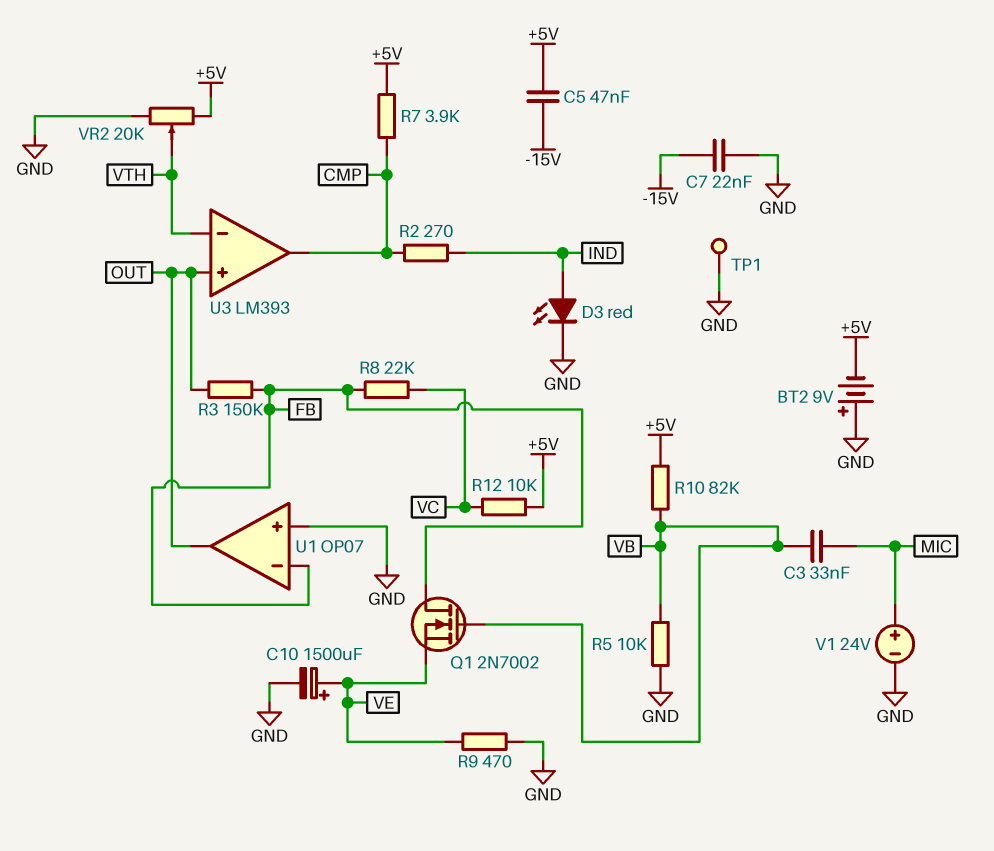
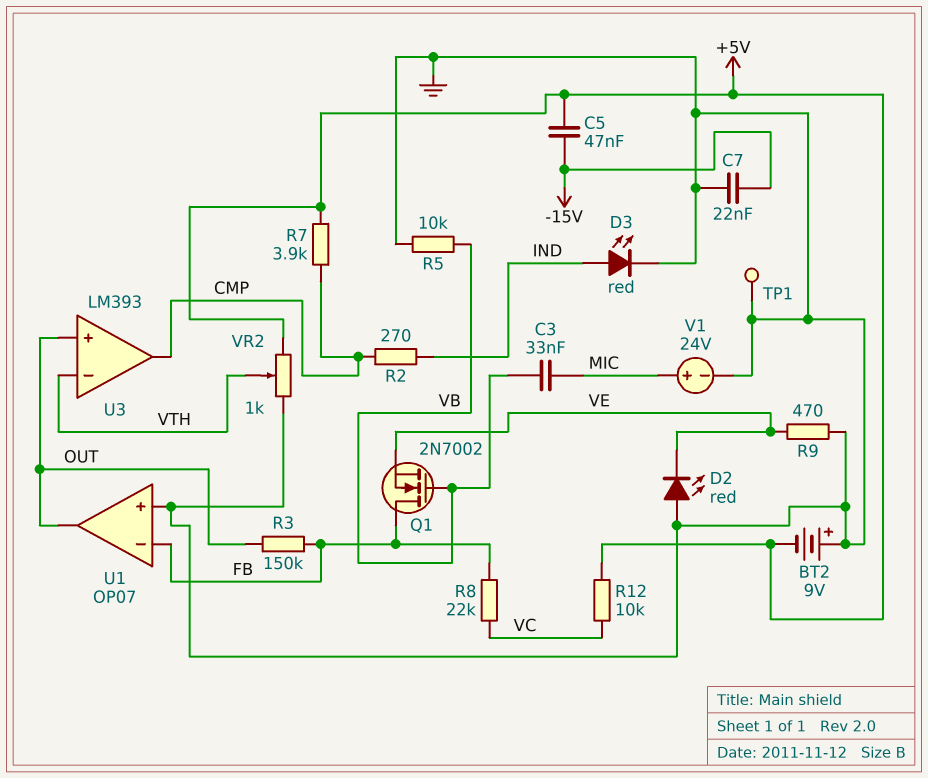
C10: 1500uF (plus VE, minus GND) -> none
D2: none -> LED red (A GND, K VE)
R10: 82k (+5V, VB) -> none
VR2: 20k (+5V, GND, wiper VTH) -> 1k (+5V, GND, wiper VTH)

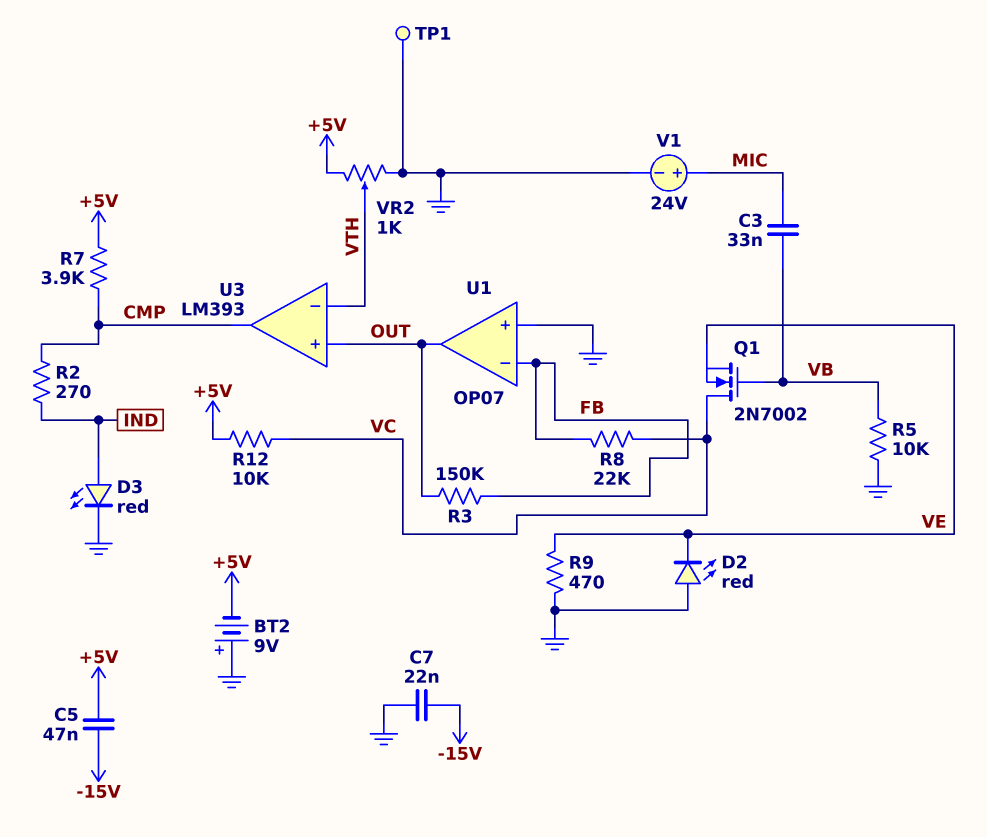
Q1: NMOS 2N7002 (G VB, D FB, S VE) -> NMOS 2N7002 (G VB, D VC, S VE)

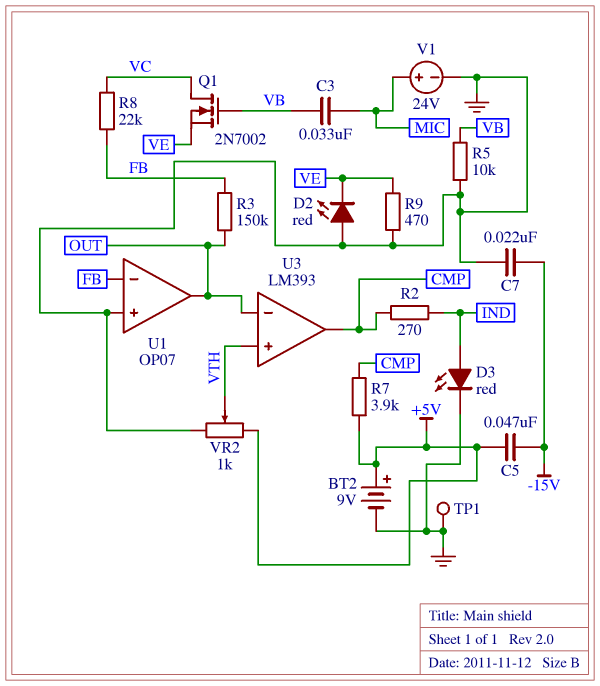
BT2: 9V (plus GND, minus +5V) -> 9V (plus +5V, minus GND)
R12: 10k (+5V, VC) -> none
U3 pin in+: OUT -> VTH
U3 pin in-: VTH -> OUT

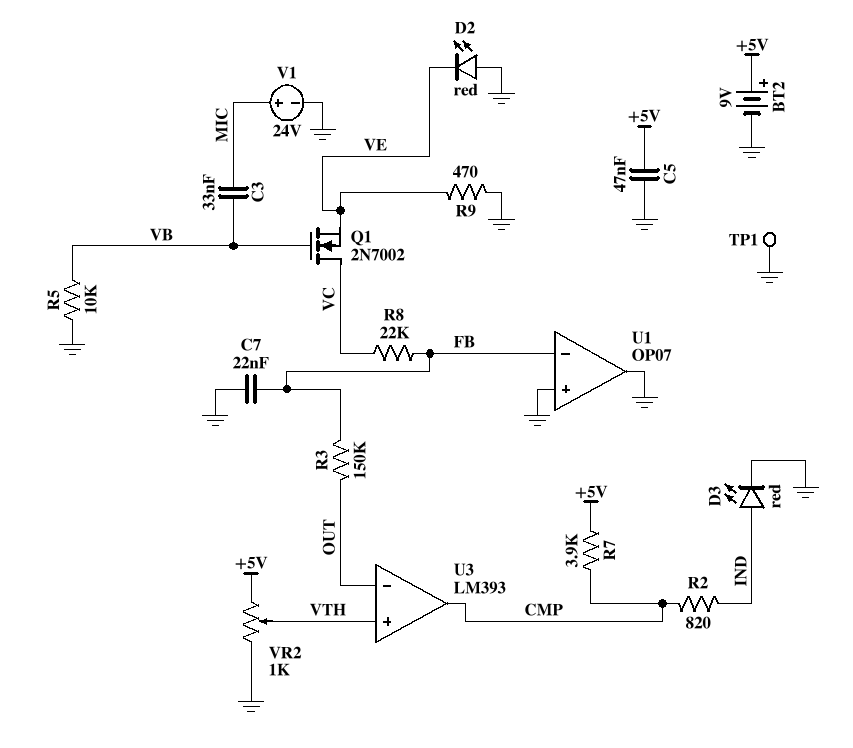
C5: 47nF (+5V, -15V) -> 47nF (+5V, GND)
C7: 22nF (-15V, GND) -> 22nF (FB, GND)
R2: 270 (CMP, IND) -> 820 (CMP, IND)
U1 pin out: OUT -> GND

